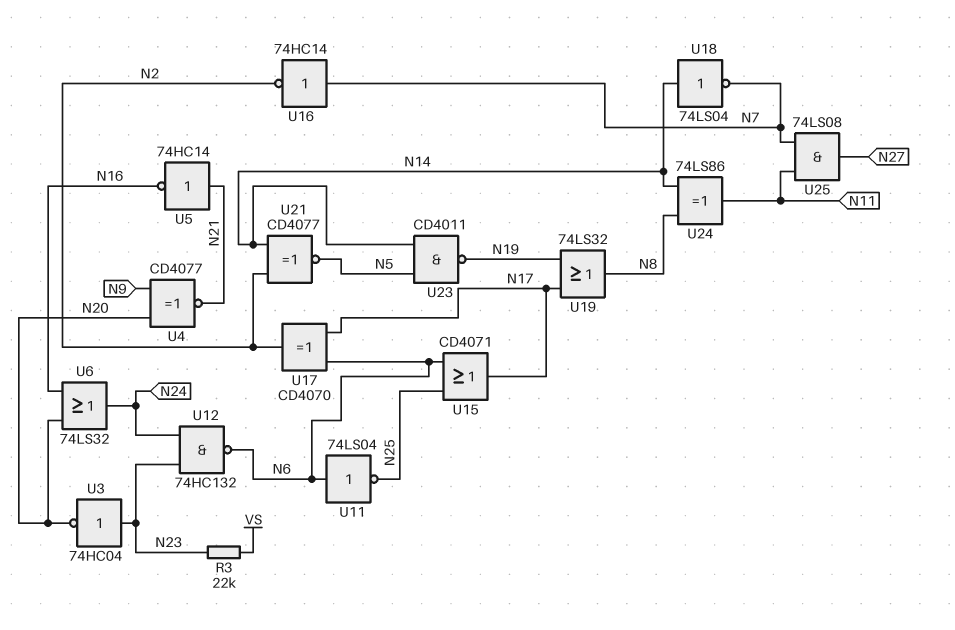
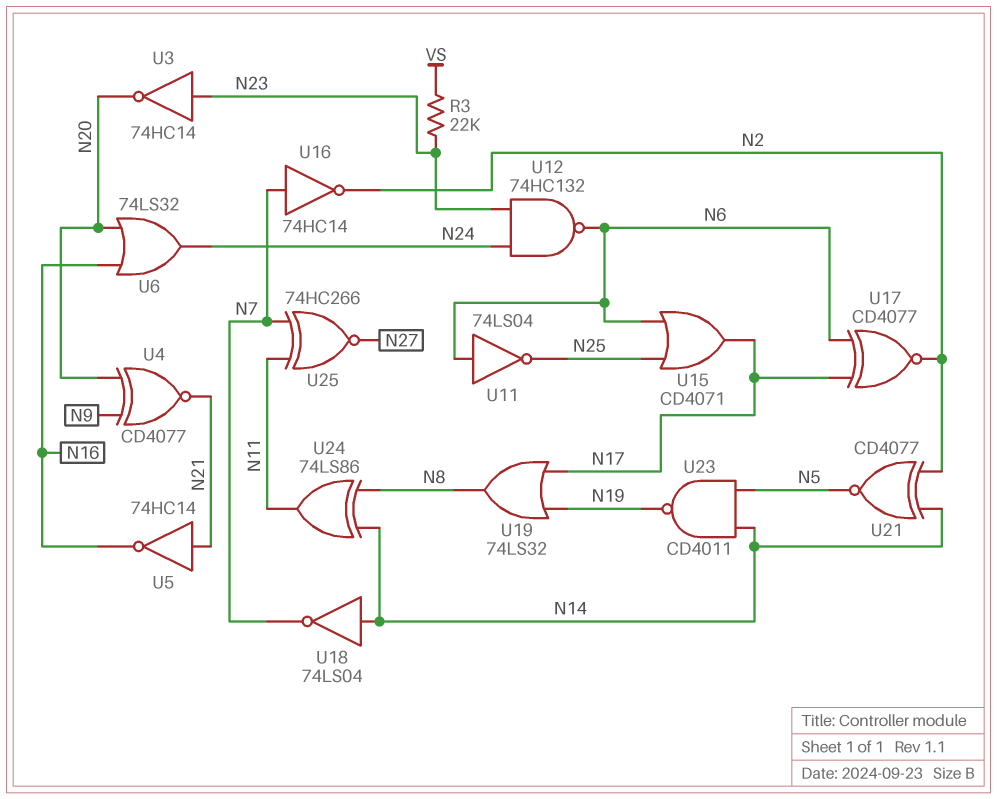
U3: NOT 74HC04 (in N23, out N20) -> NOT 74HC14 (in N23, out N20)
U17: XOR CD4070 (in N6, in N17, out N2) -> XNOR CD4077 (in N6, in N17, out N2)
U25: AND 74LS08 (in N7, in N11, out N27) -> XNOR 74HC266 (in N7, in N11, out N27)

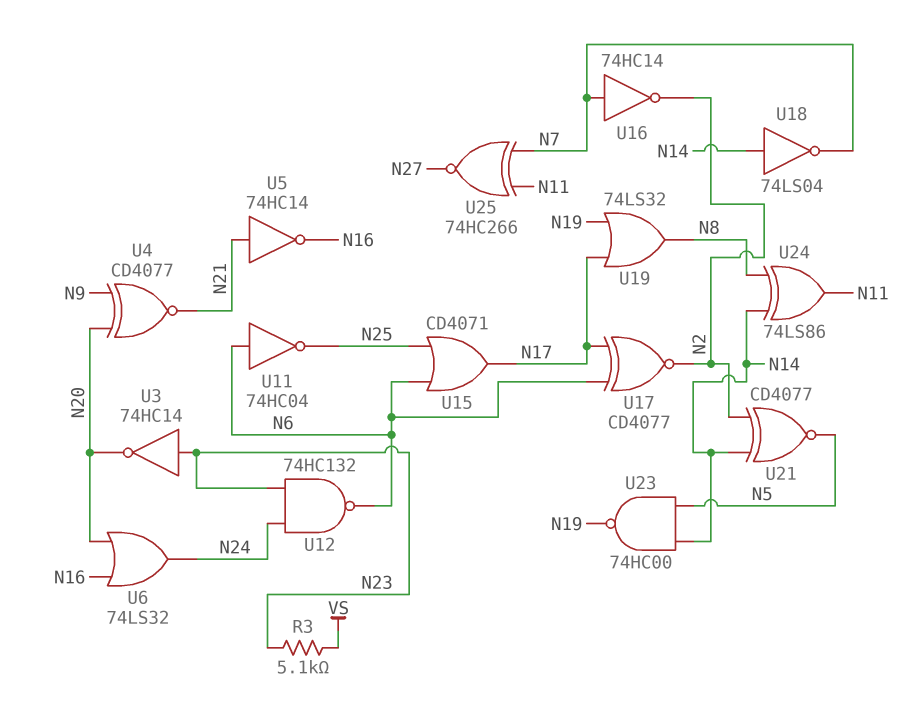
R3: 22k (N23, VS) -> 5.1k (N23, VS)
U11: NOT 74LS04 (in N6, out N25) -> NOT 74HC04 (in N6, out N25)
U23: NAND CD4011 (in N5, in N14, out N19) -> NAND 74HC00 (in N5, in N14, out N19)

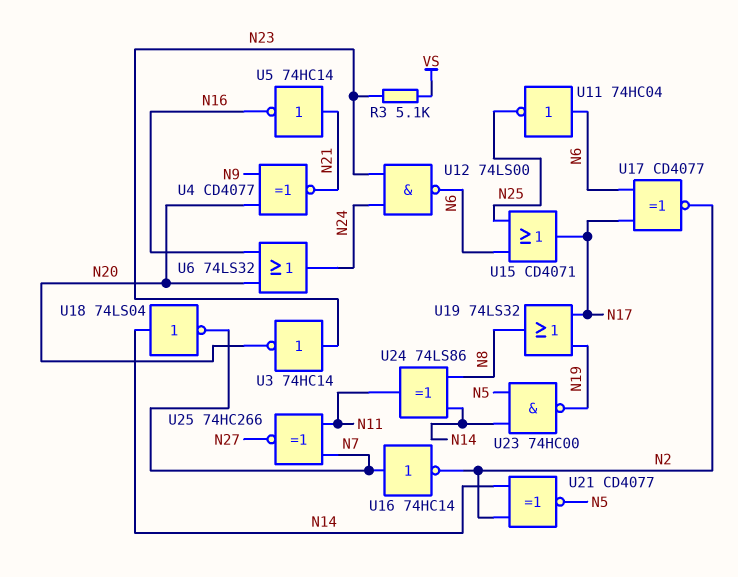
U12: NAND 74HC132 (in N23, in N24, out N6) -> NAND 74LS00 (in N23, in N24, out N6)

